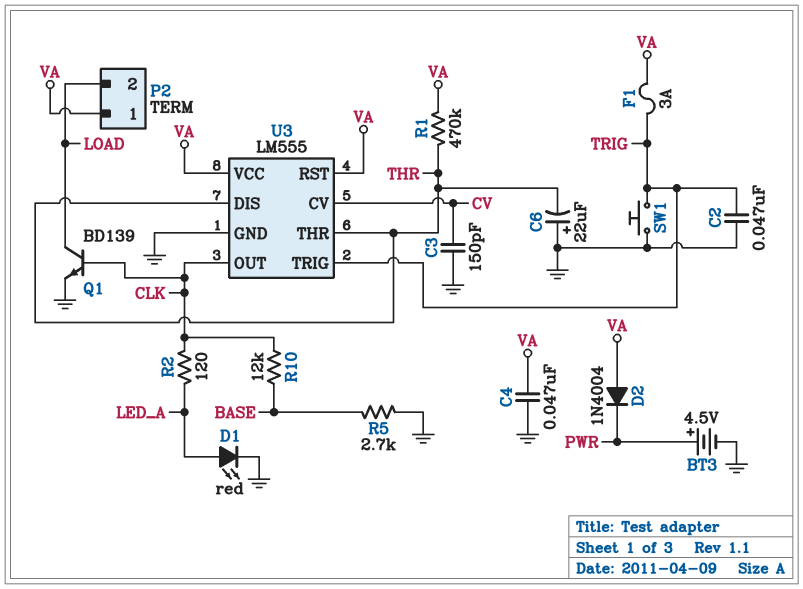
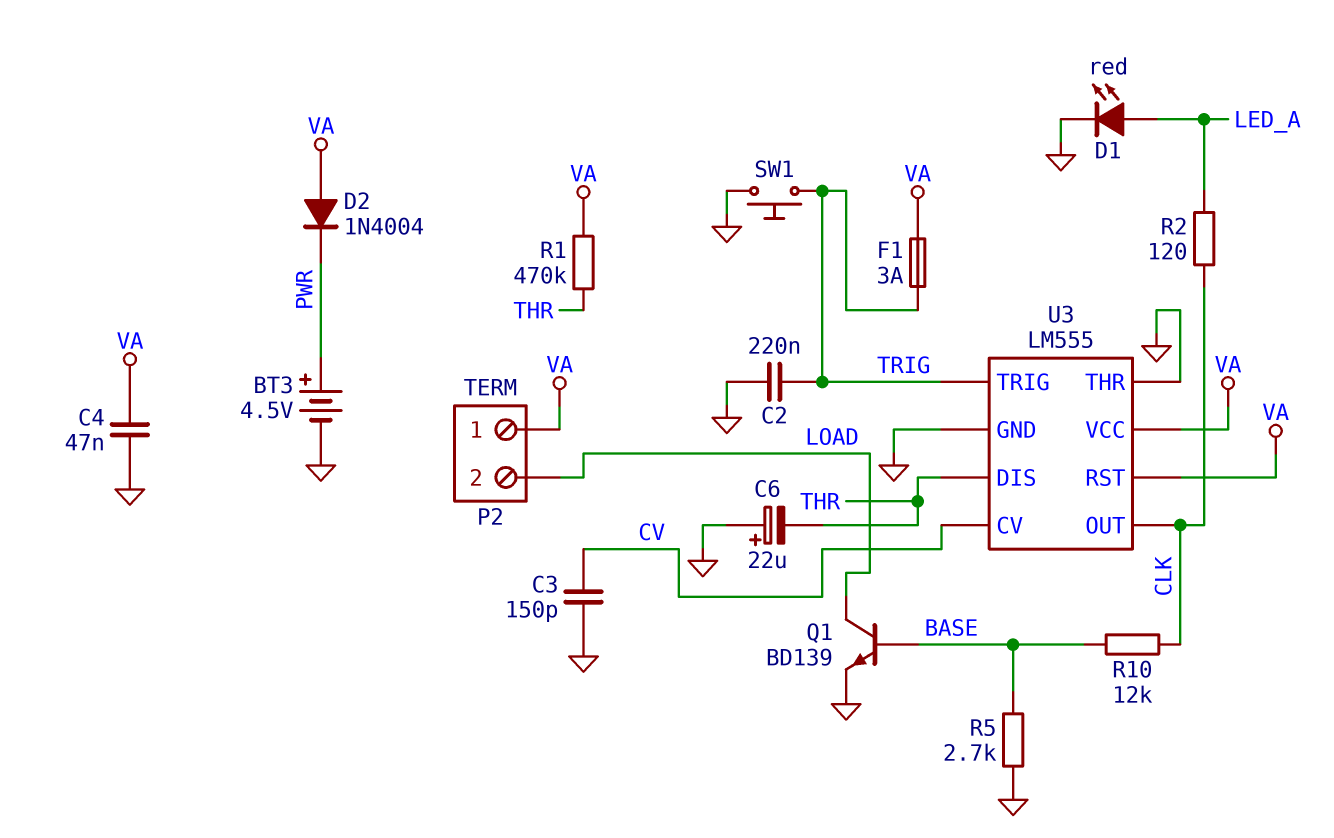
C2: 47nF (GND, TRIG) -> 220nF (GND, TRIG)
Q1: NPN BD139 (B CLK, C LOAD, E GND) -> NPN BD139 (B BASE, C LOAD, E GND)
U3 pin THR: THR -> GND

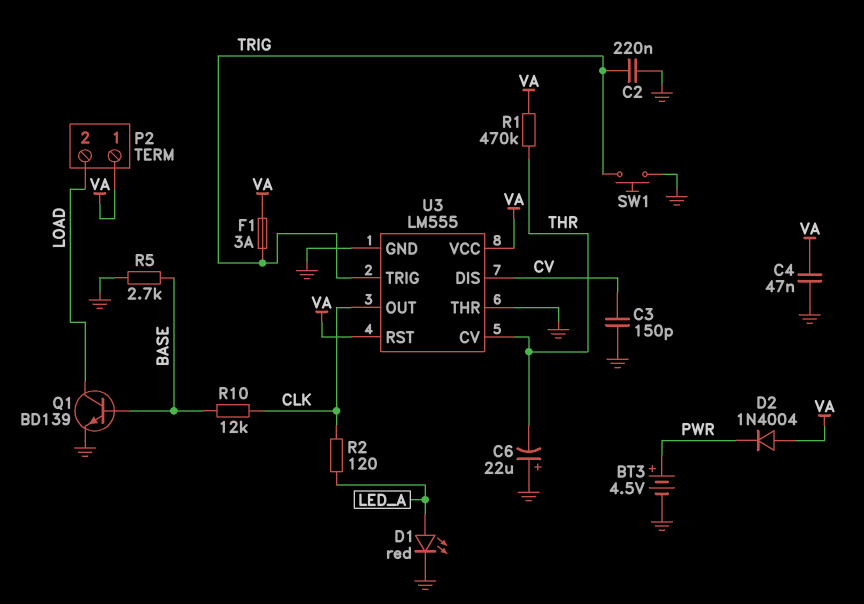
U3 pin CV: CV -> THR
U3 pin DIS: THR -> CV

